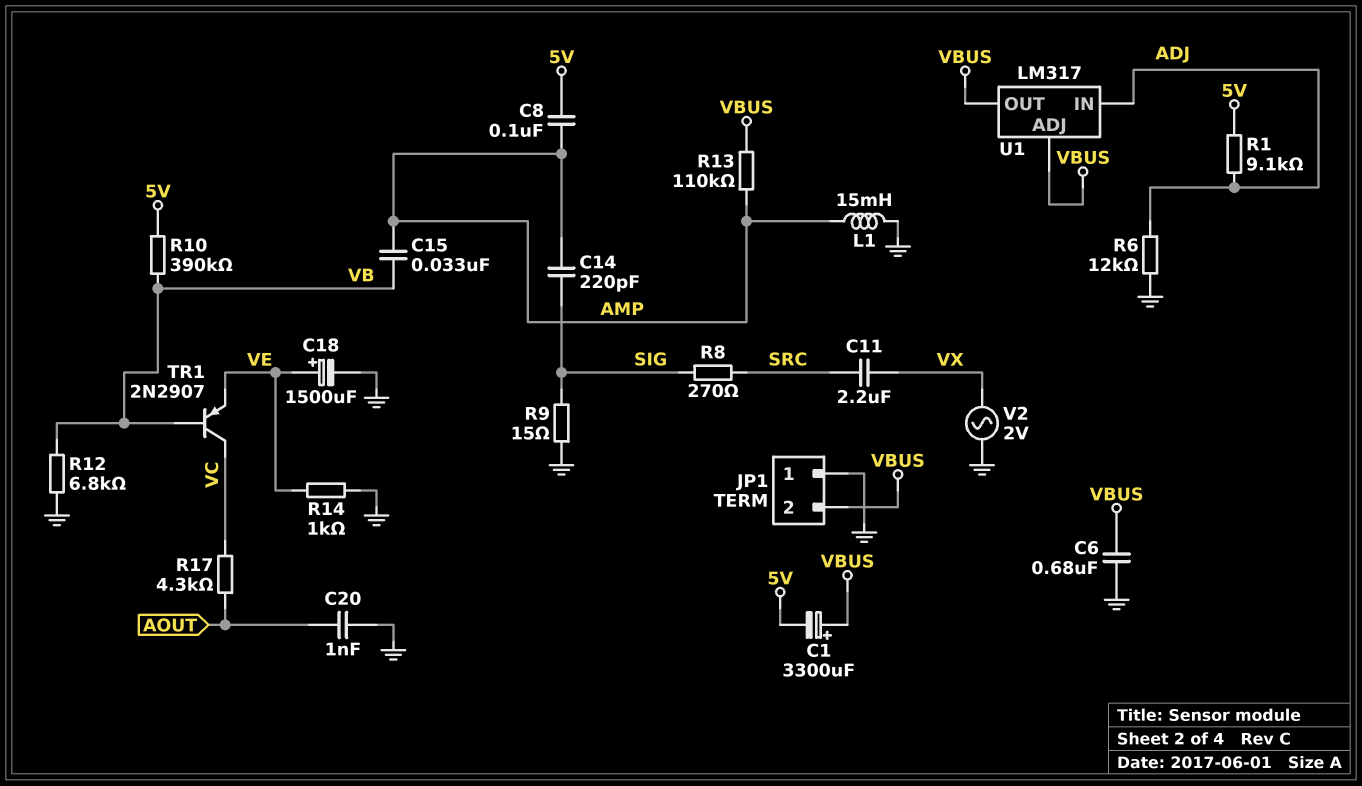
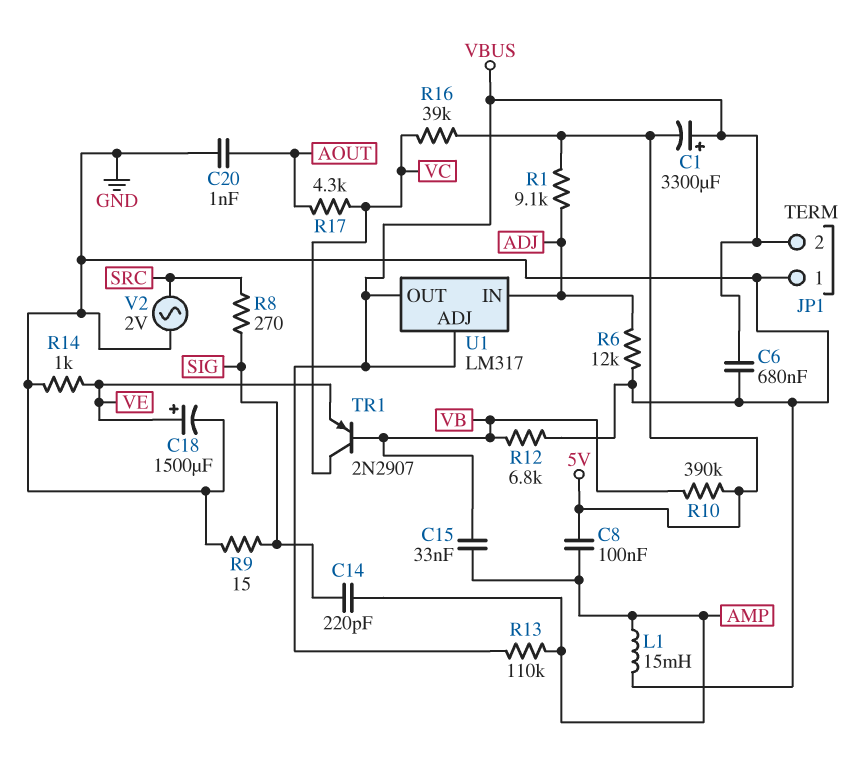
C11: 2.2uF (SRC, VX) -> none
R16: none -> 39k (5V, VC)
V2: AC 2V (GND, VX) -> AC 2V (GND, SRC)

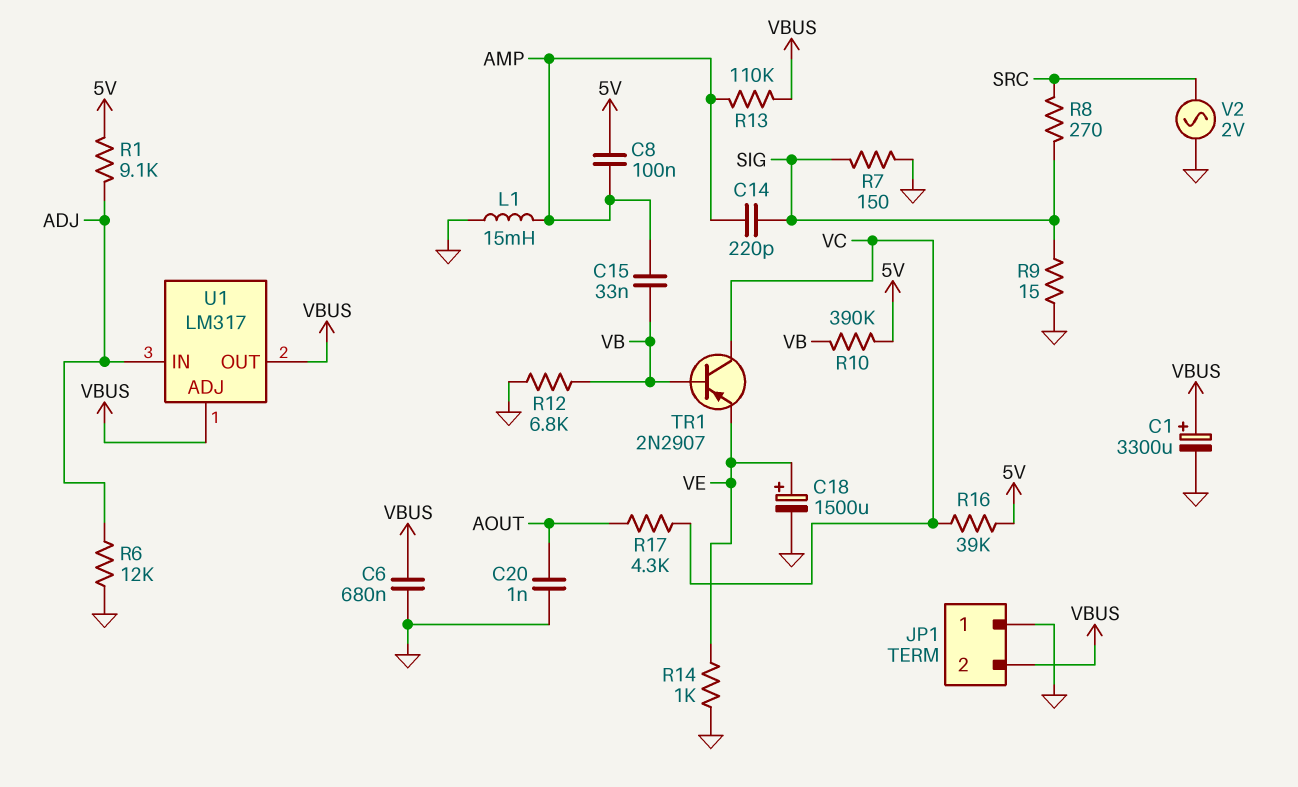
C1: 3300uF (plus VBUS, minus 5V) -> 3300uF (plus VBUS, minus GND)
R7: none -> 150 (GND, SIG)

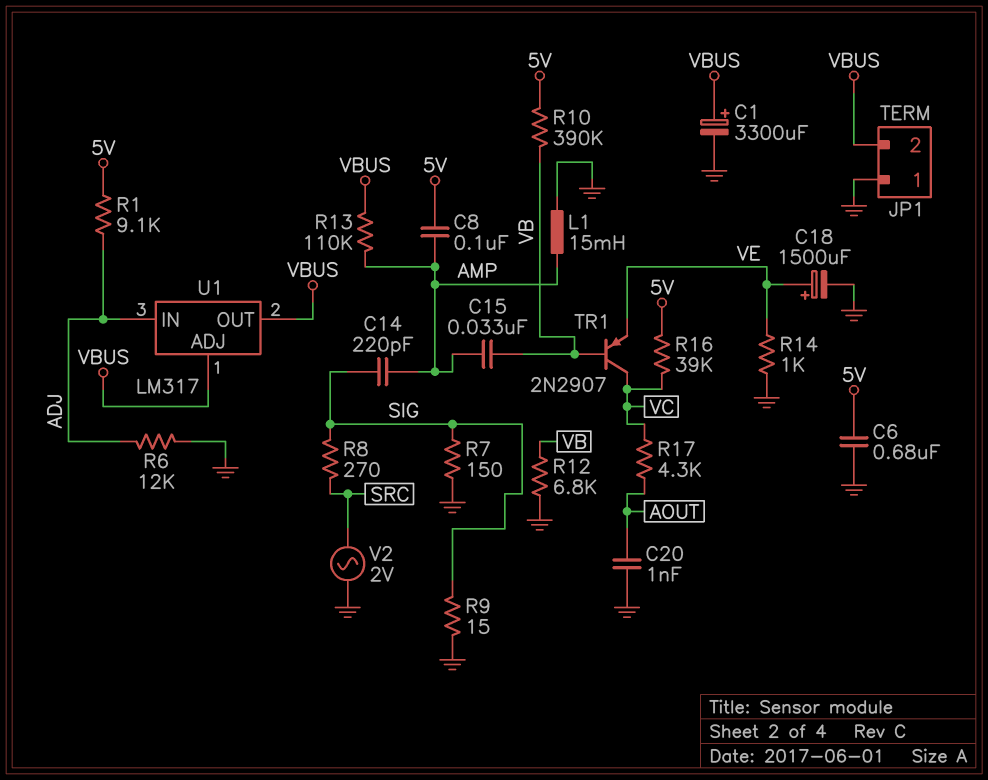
C6: 680nF (GND, VBUS) -> 680nF (5V, GND)

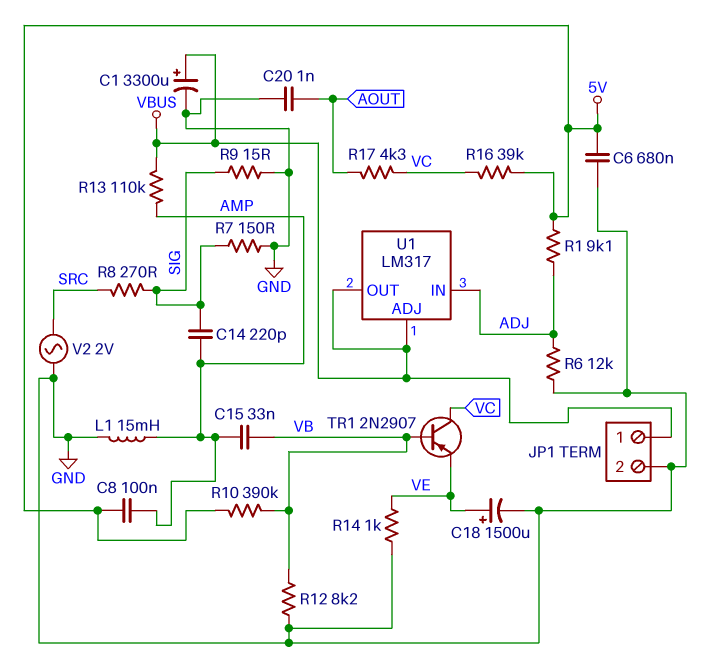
JP1 pin 1: GND -> VBUS
JP1 pin 2: VBUS -> GND
R12: 6.8k (GND, VB) -> 8.2k (GND, VB)

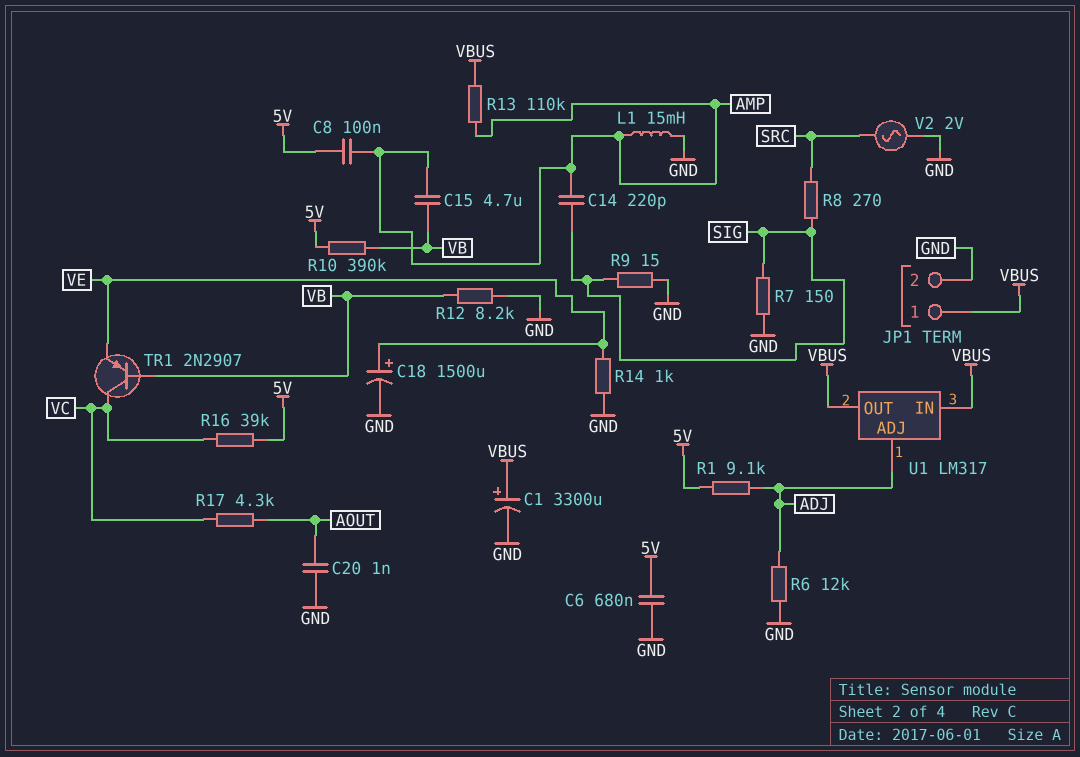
C15: 33nF (AMP, VB) -> 4.7uF (AMP, VB)
U1 pin ADJ: VBUS -> ADJ
U1 pin IN: ADJ -> VBUS

